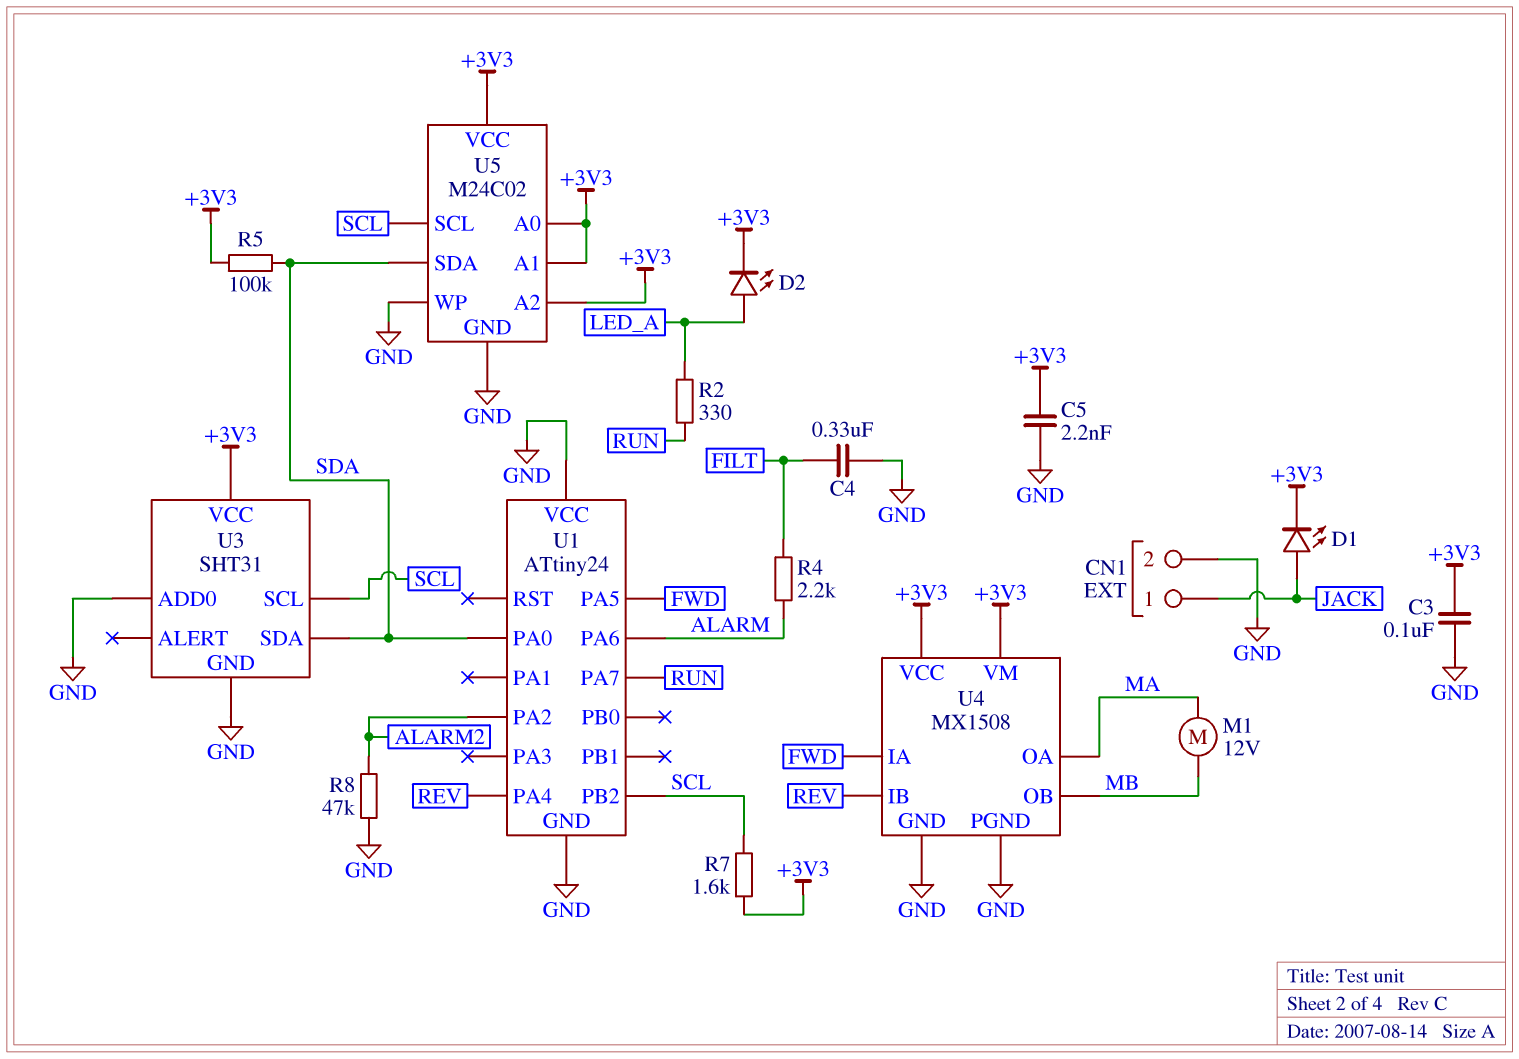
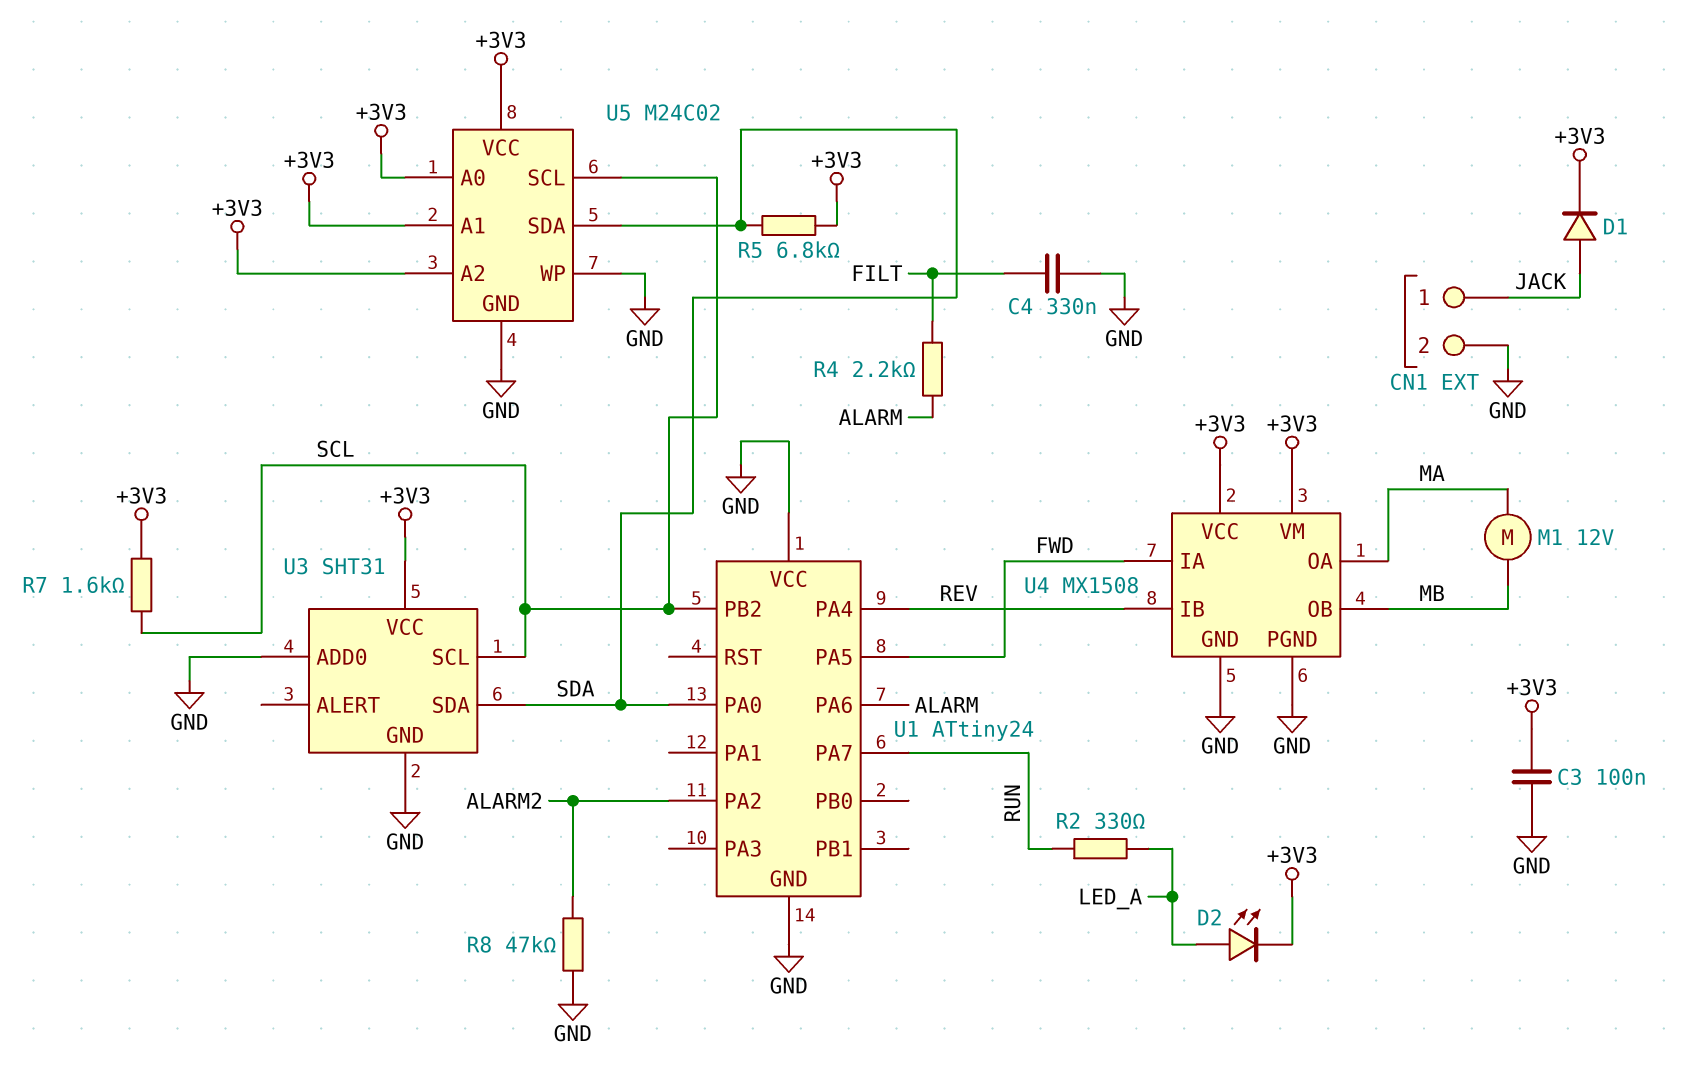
C5: 2.2nF (+3V3, GND) -> none
D1: LED (A JACK, K +3V3) -> diode (A JACK, K +3V3)
R5: 100k (+3V3, SDA) -> 6.8k (+3V3, SDA)

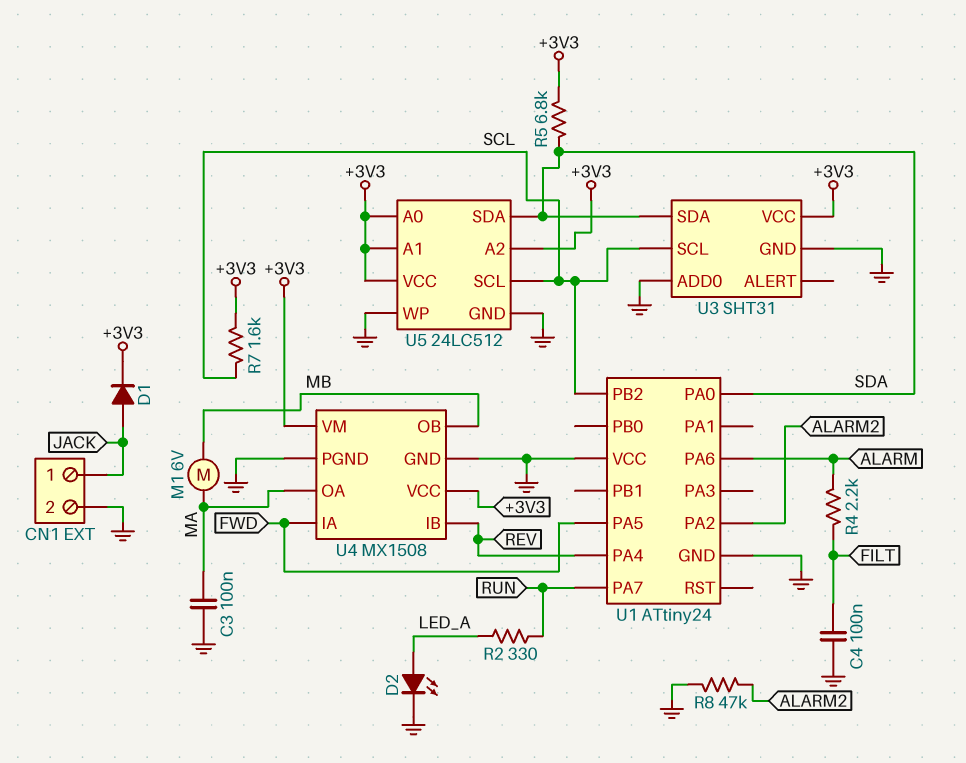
C3: 100nF (+3V3, GND) -> 100nF (GND, MA)
C4: 330nF (FILT, GND) -> 100nF (FILT, GND)
D2: LED (A LED_A, K +3V3) -> LED (A LED_A, K GND)
M1: motor 12V (MA, MB) -> motor 6V (MA, MB)
U5: M24C02 -> 24LC512

